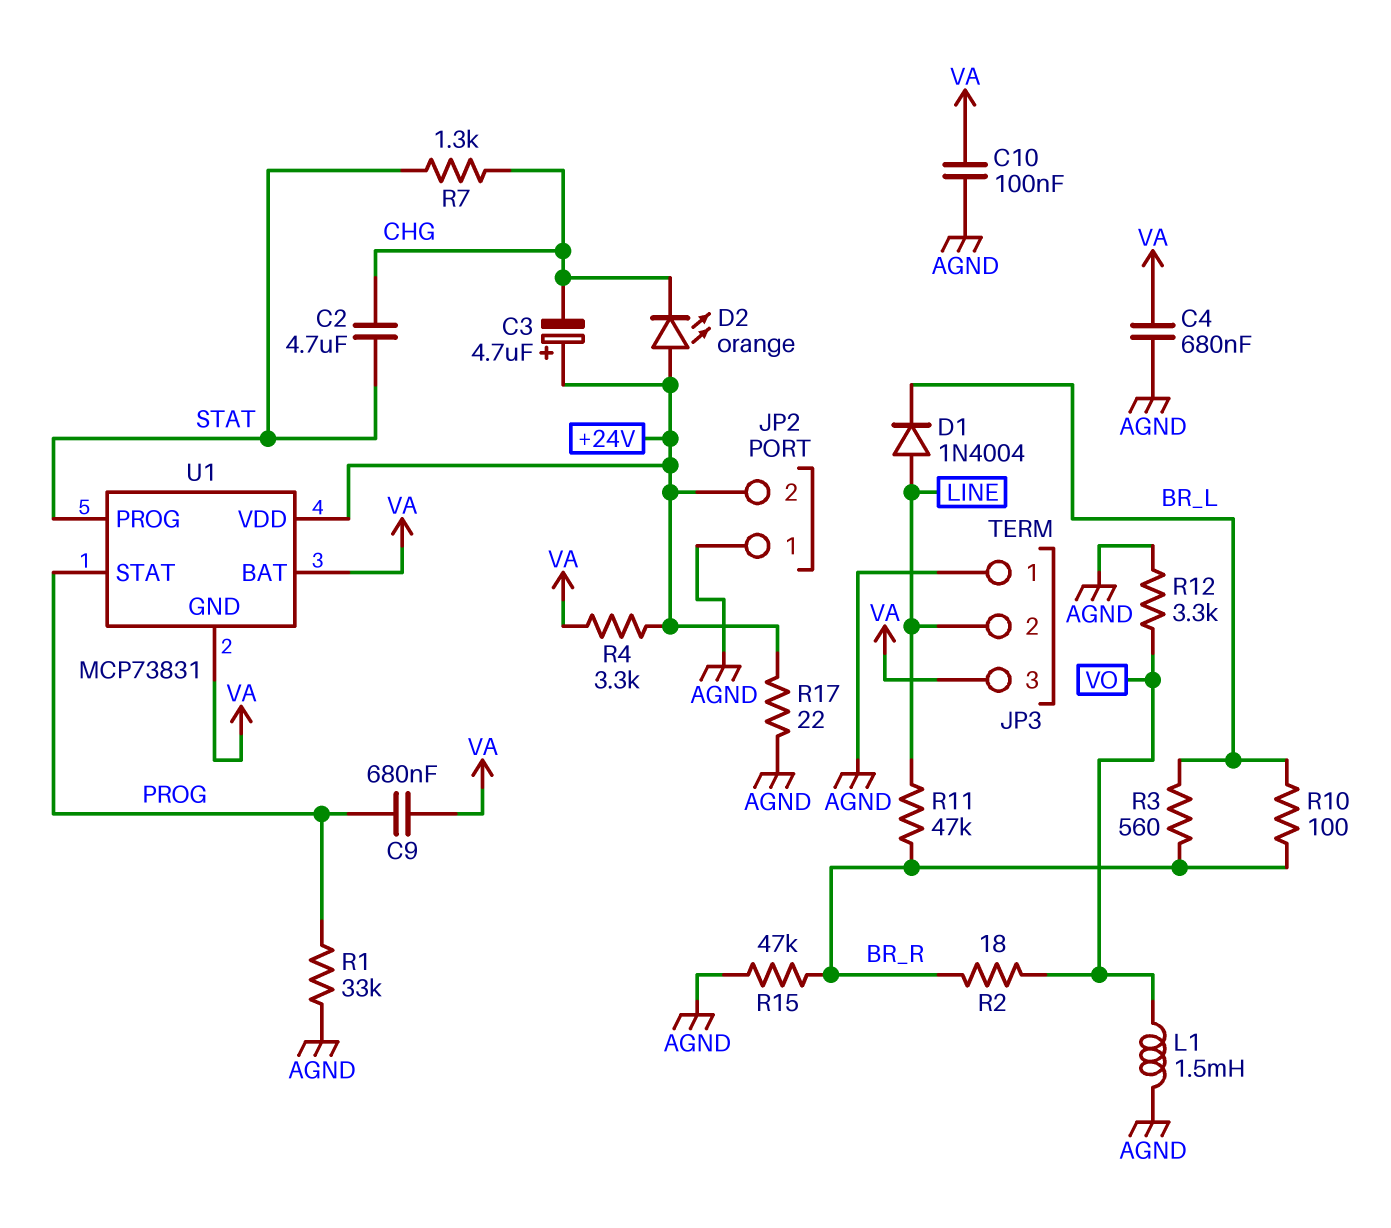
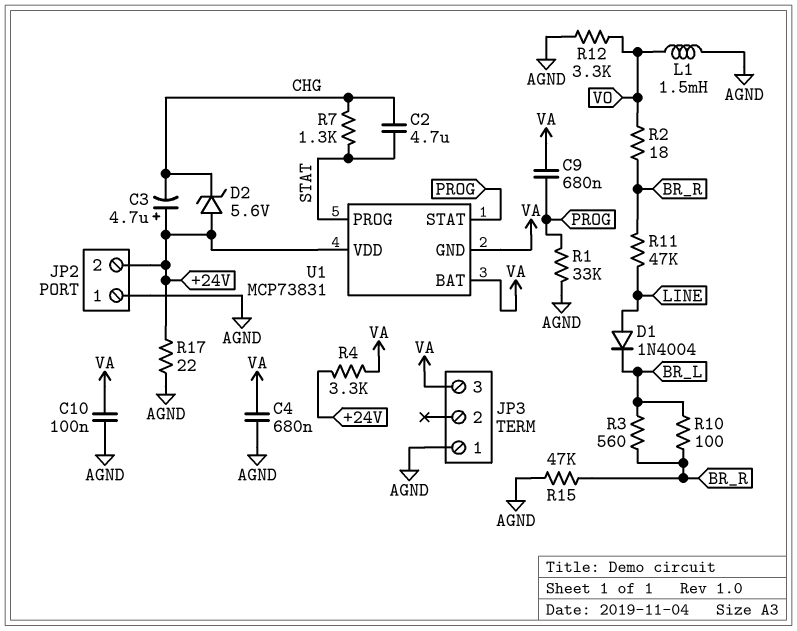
D2: LED orange (A +24V, K CHG) -> zener 5.6V (A +24V, K CHG)
JP3 pin 2: LINE -> none

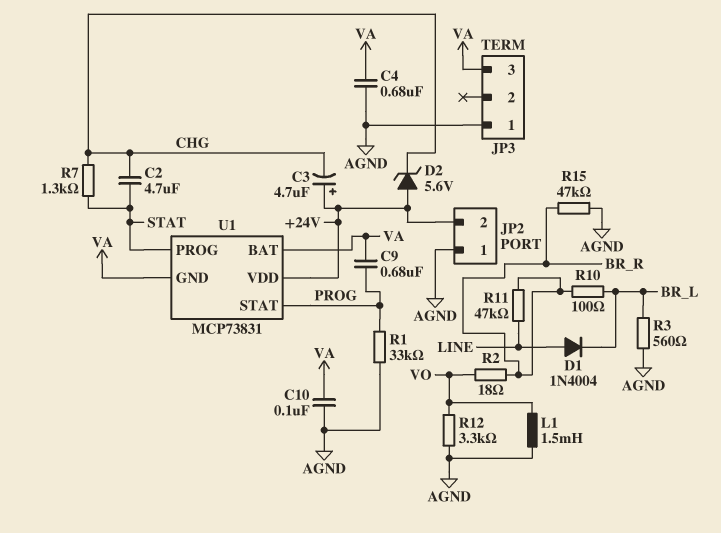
R3: 560 (BR_L, BR_R) -> 560 (AGND, BR_L)
R4: 3.3k (+24V, VA) -> none
R17: 22 (+24V, AGND) -> none

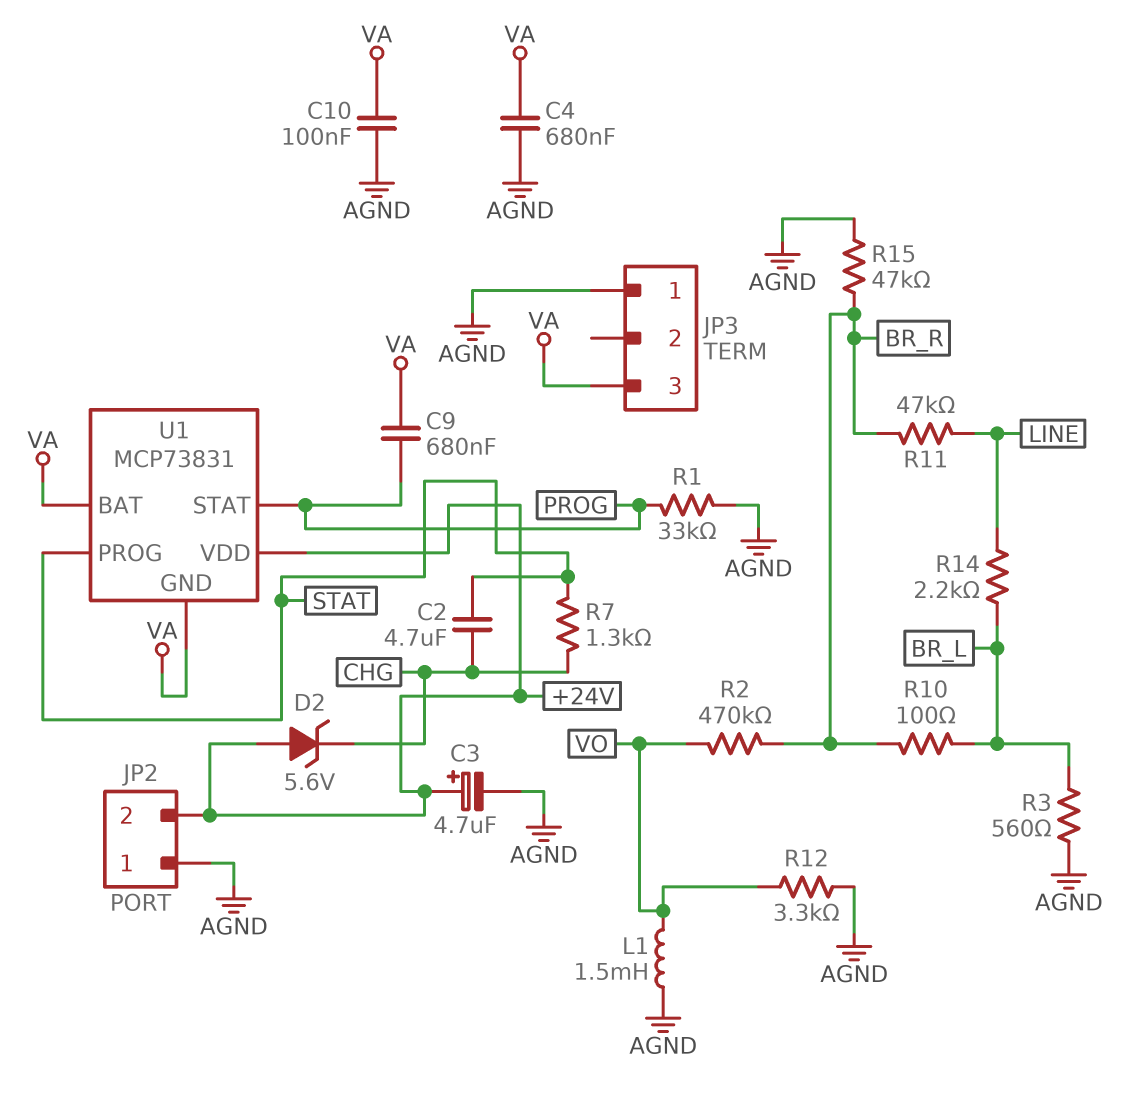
C3: 4.7uF (plus +24V, minus CHG) -> 4.7uF (plus +24V, minus AGND)
D1: diode 1N4004 (A LINE, K BR_L) -> none
R2: 18 (BR_R, VO) -> 470k (BR_R, VO)
R14: none -> 2.2k (BR_L, LINE)

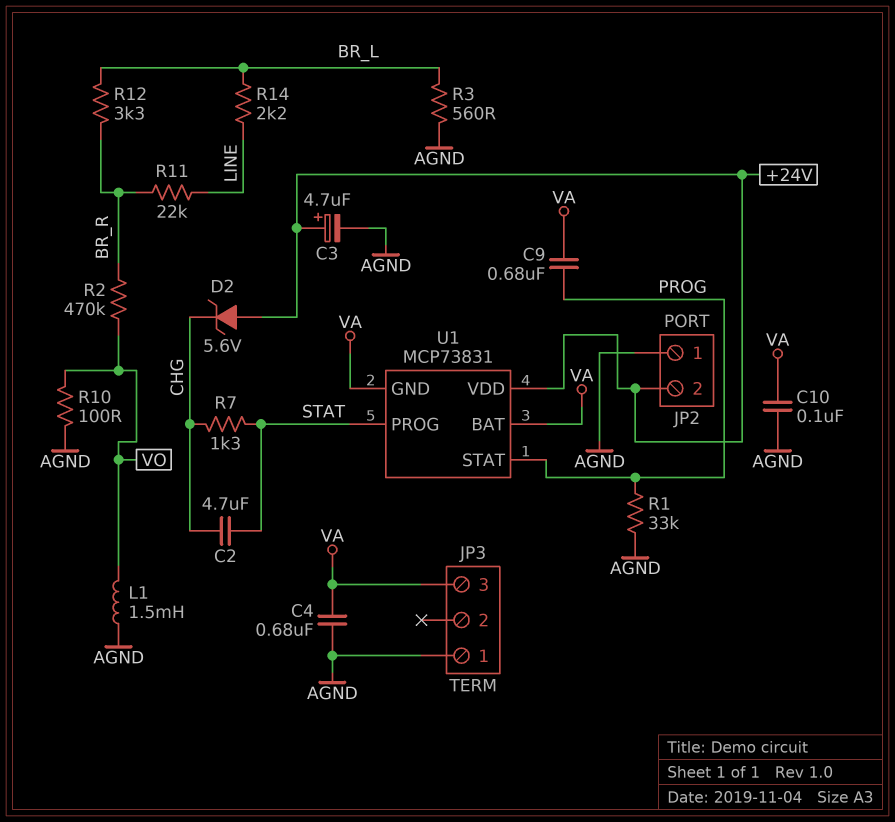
R10: 100 (BR_L, BR_R) -> 100 (AGND, VO)
R11: 47k (BR_R, LINE) -> 22k (BR_R, LINE)
R12: 3.3k (AGND, VO) -> 3.3k (BR_L, BR_R)
R15: 47k (AGND, BR_R) -> none

